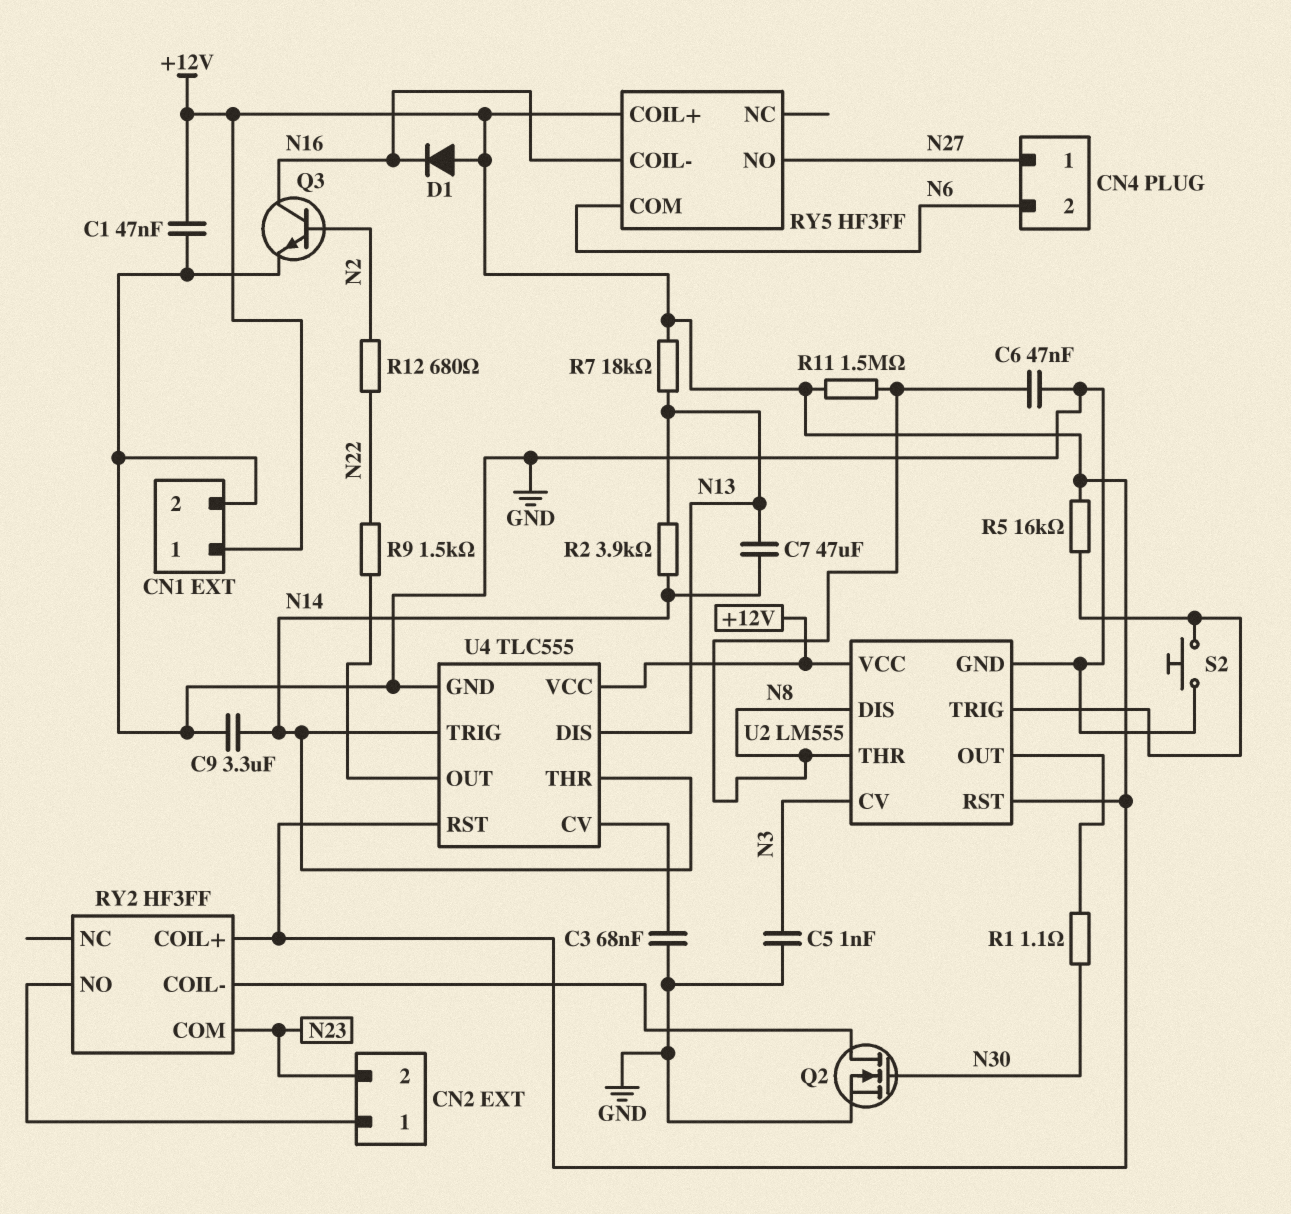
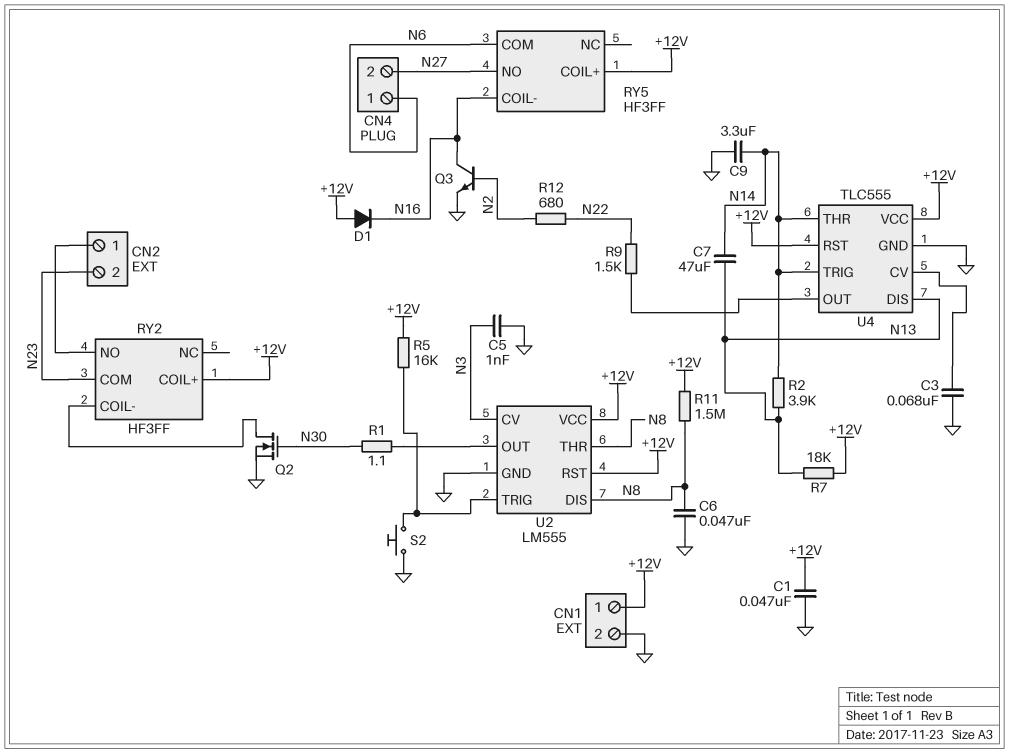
CN4 pin 1: N27 -> N6
CN4 pin 2: N6 -> N27

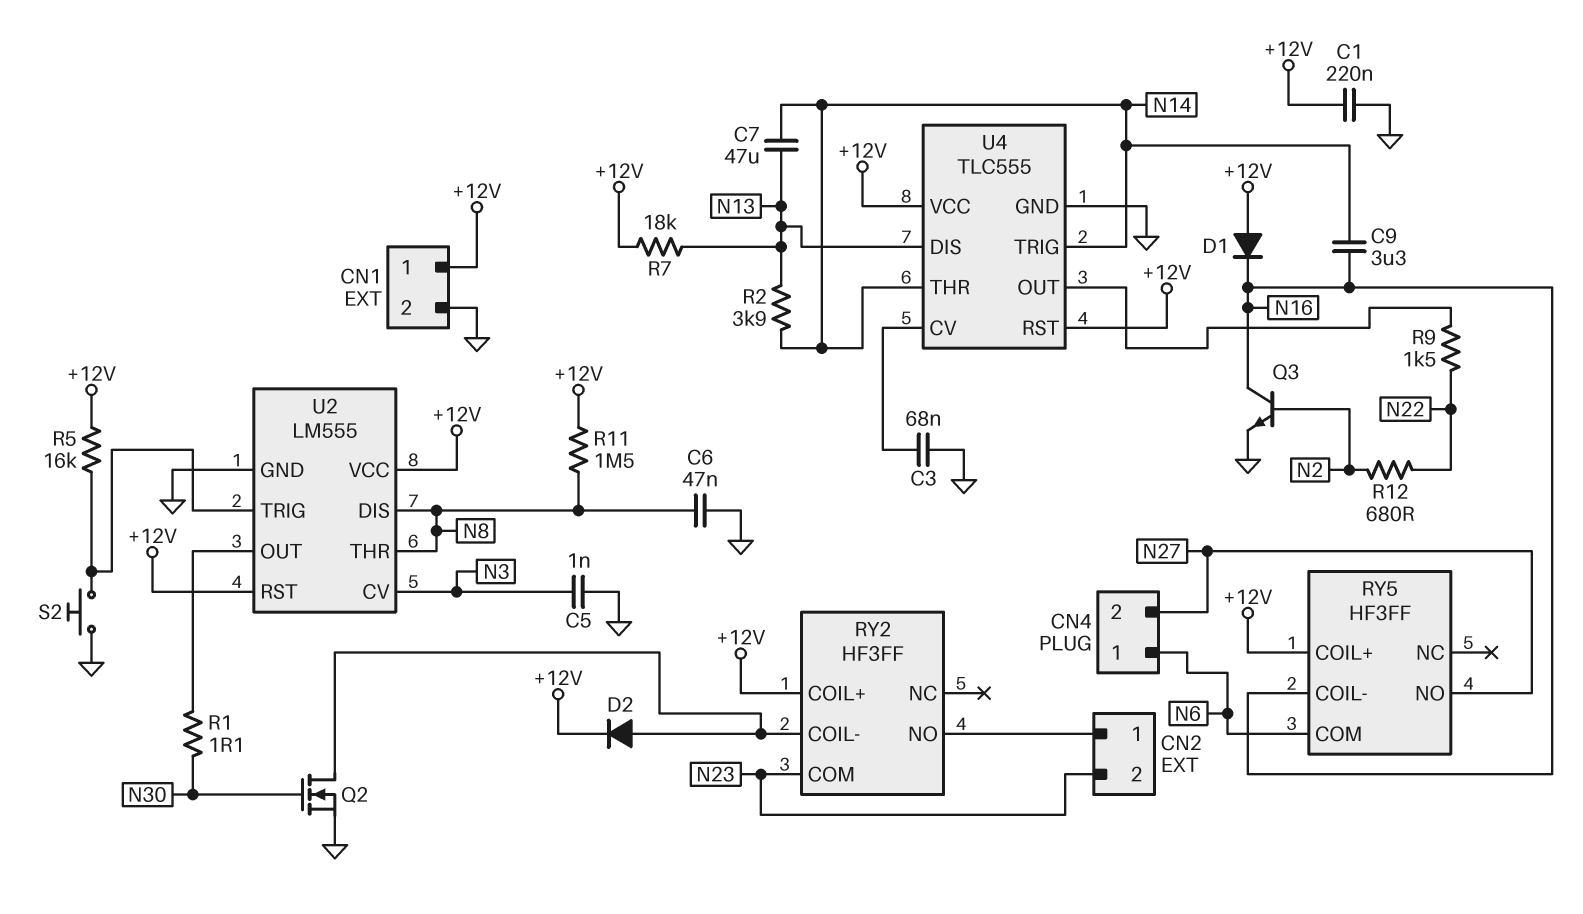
C1: 47nF (+12V, GND) -> 220nF (+12V, GND)
C9: 3.3uF (GND, N14) -> 3.3uF (N14, N16)
D2: none -> diode (A RY2/COIL-, K +12V)

